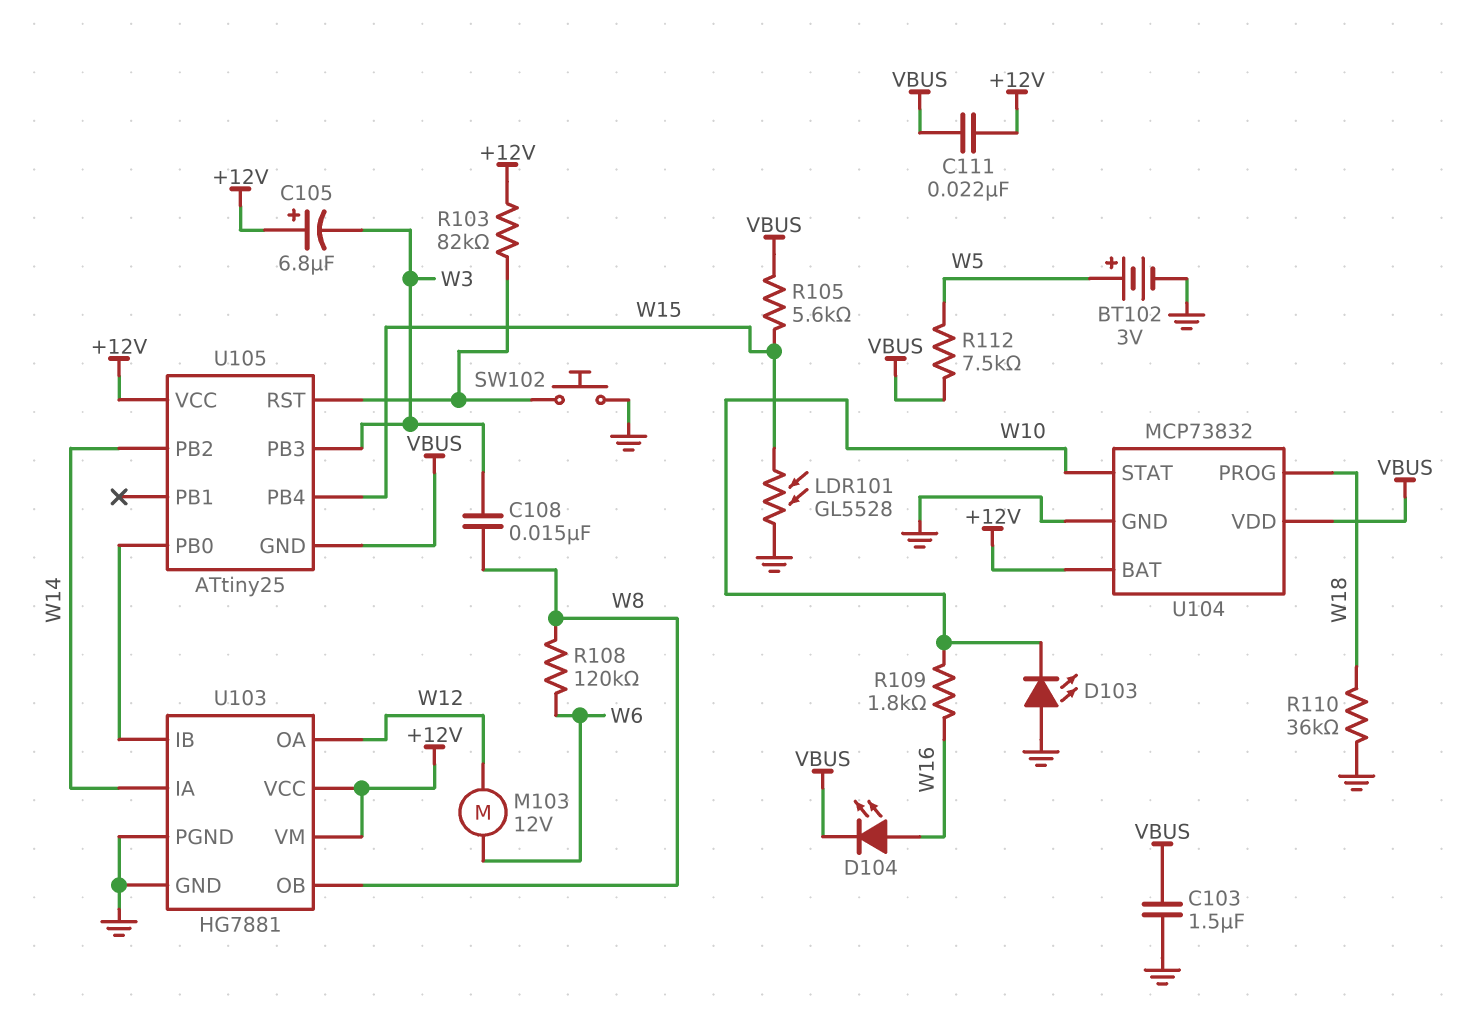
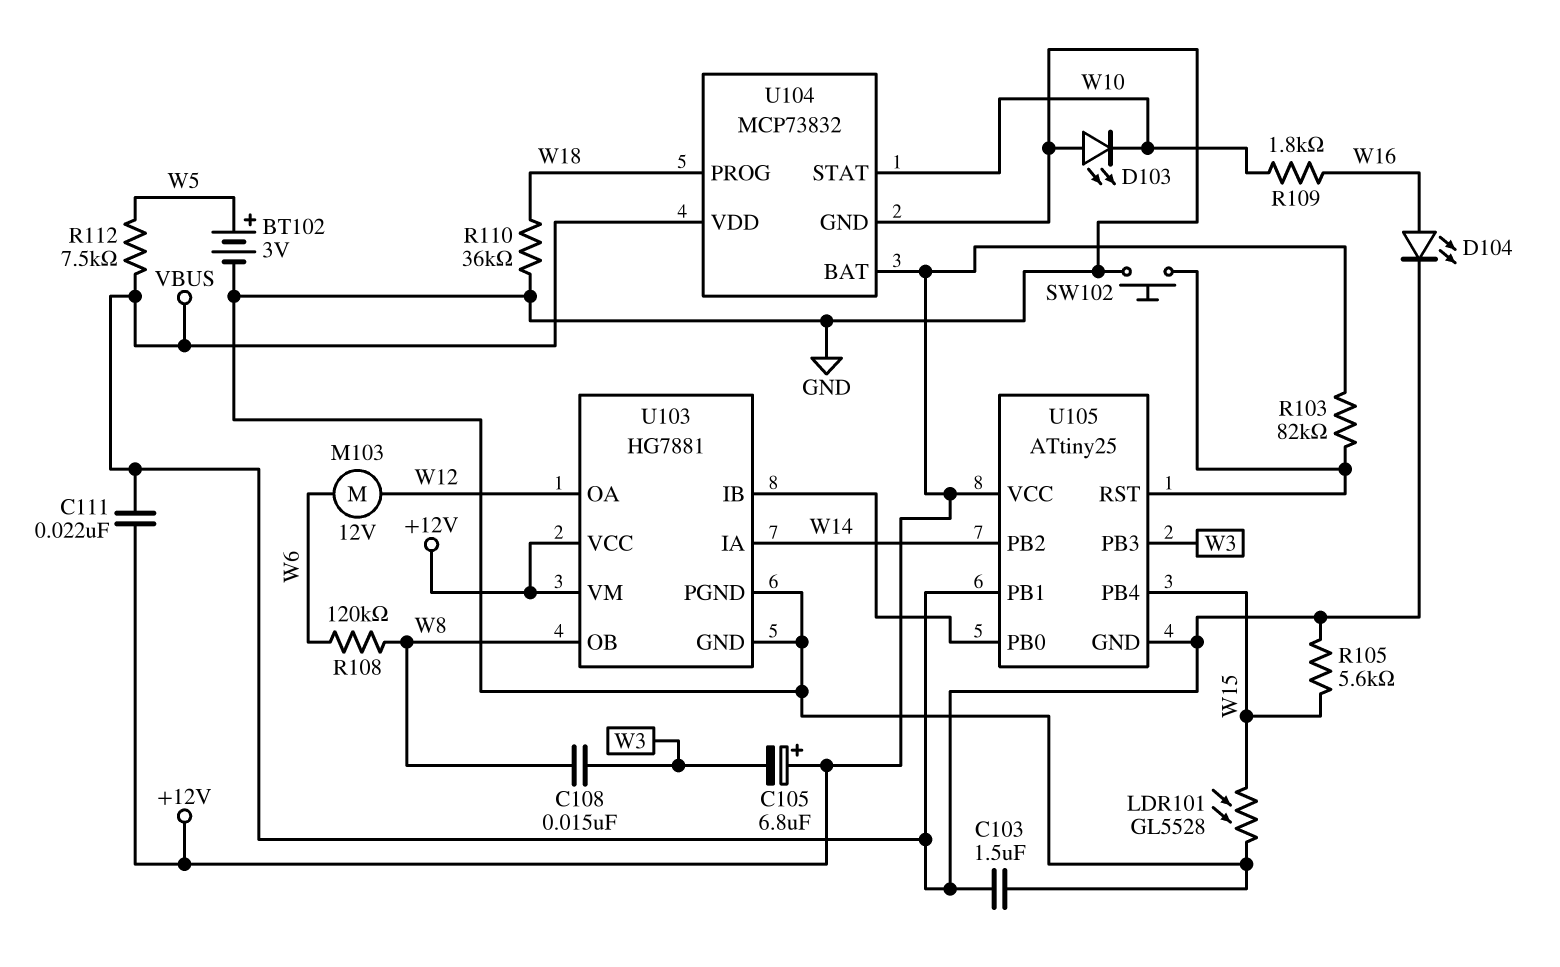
U105 pin PB1: none -> VBUS

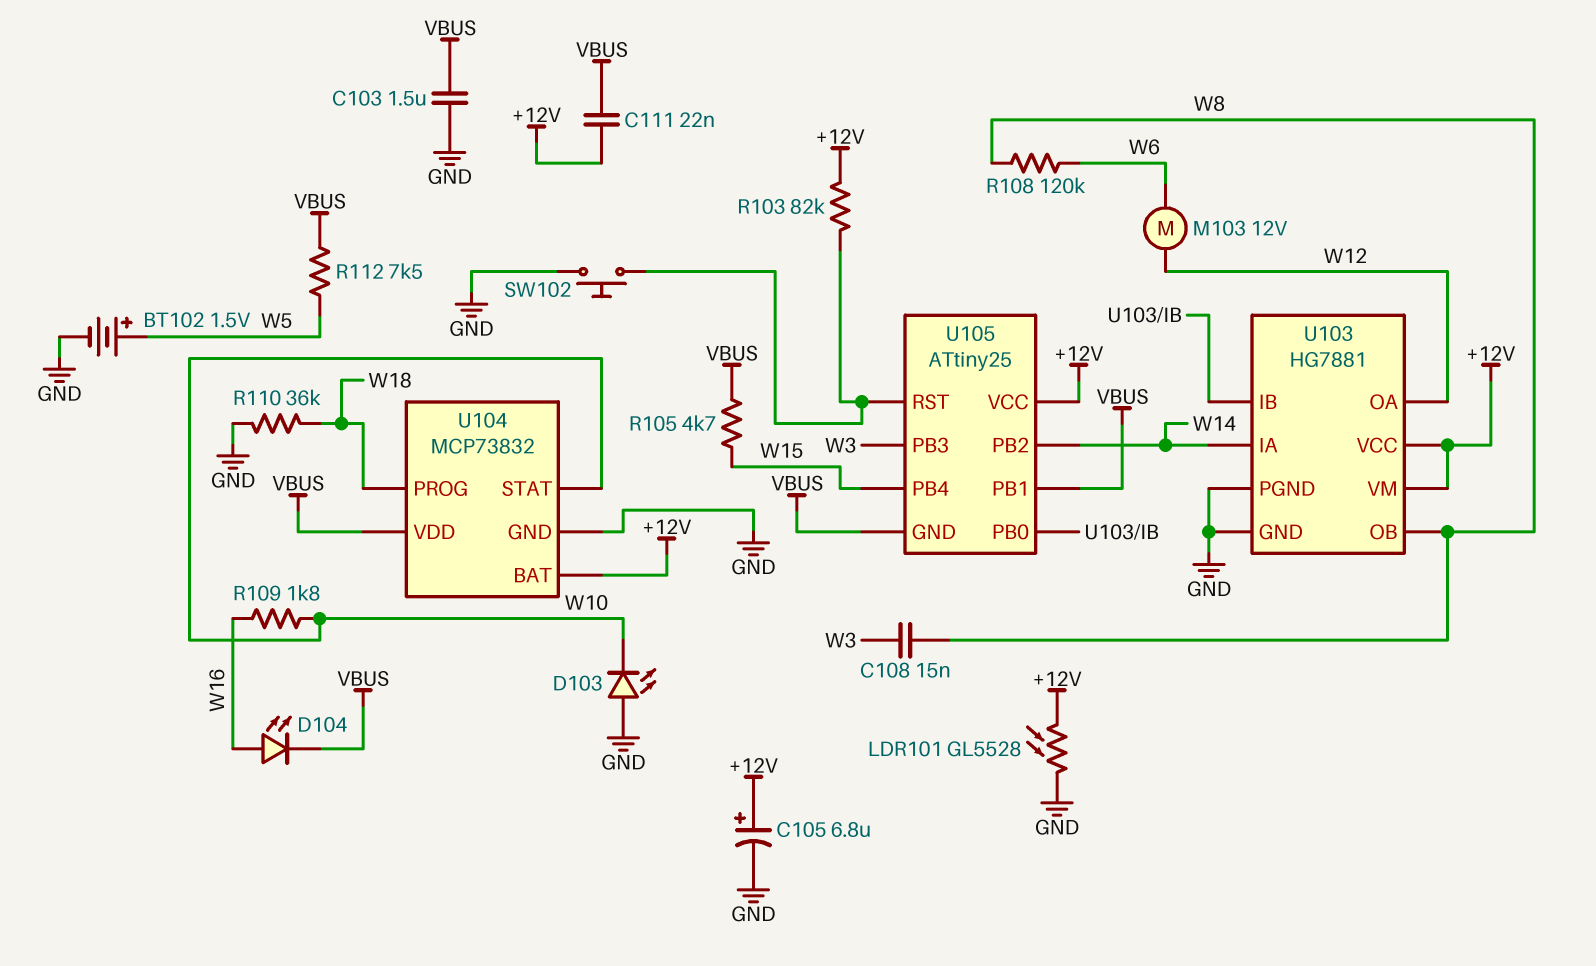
BT102: 3V (plus W5, minus GND) -> 1.5V (plus W5, minus GND)
C105: 6.8uF (plus +12V, minus W3) -> 6.8uF (plus +12V, minus GND)
LDR101: GL5528 (GND, W15) -> GL5528 (+12V, GND)
R105: 5.6k (VBUS, W15) -> 4.7k (VBUS, W15)

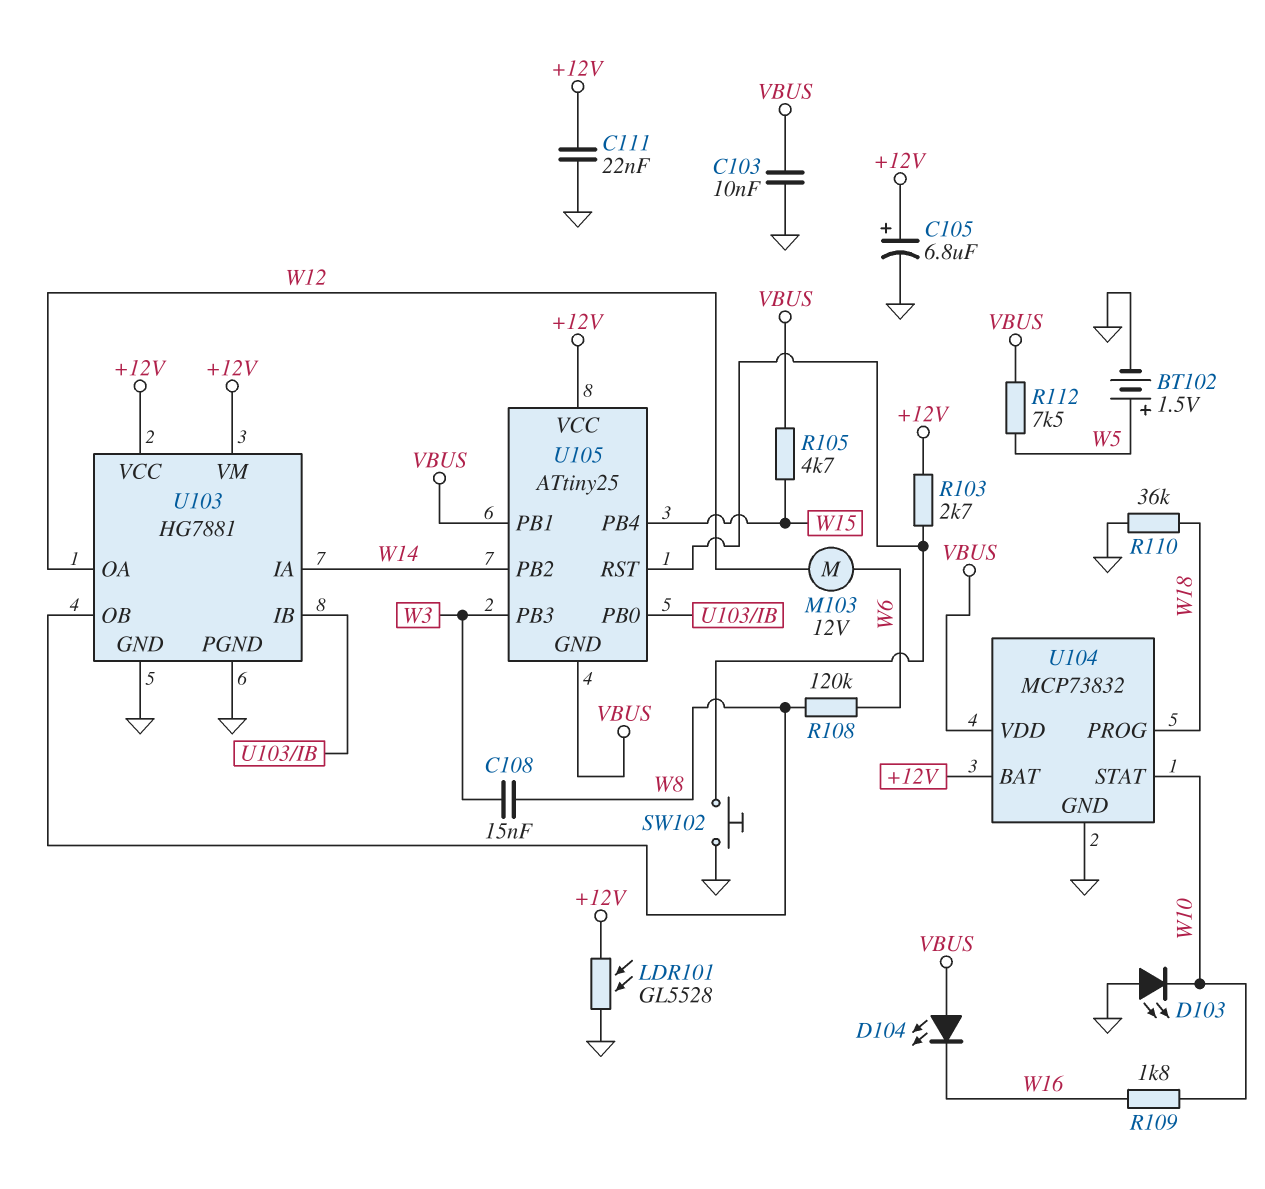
C103: 1.5uF (GND, VBUS) -> 10nF (GND, VBUS)
C111: 22nF (+12V, VBUS) -> 22nF (+12V, GND)
D104: LED (A W16, K VBUS) -> LED (A VBUS, K W16)
R103: 82k (+12V, U105/RST) -> 2.7k (+12V, U105/RST)

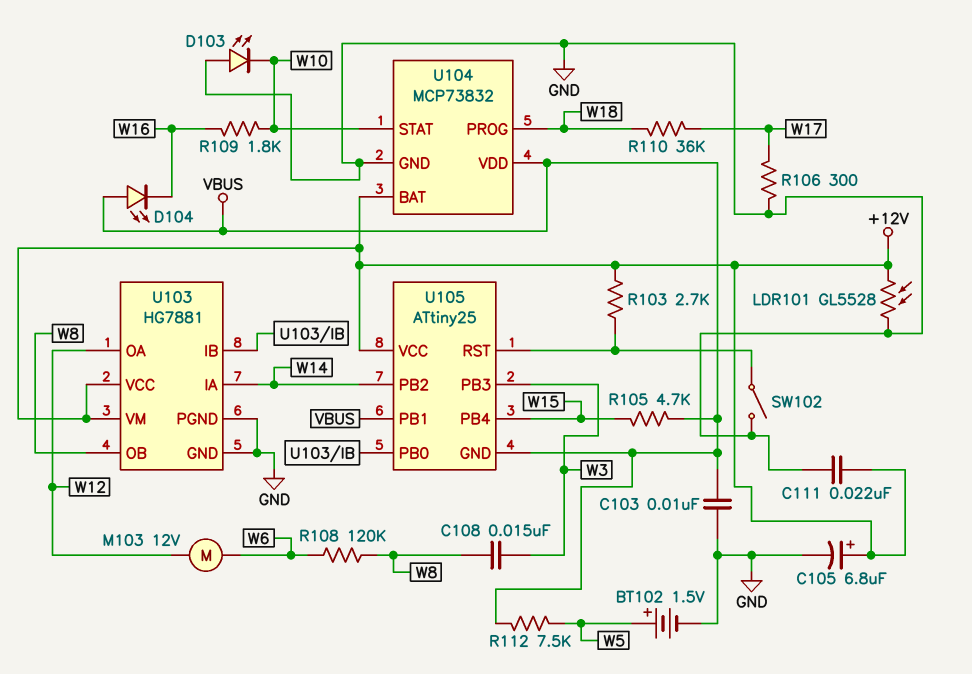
R106: none -> 300 (GND, W17)
R110: 36k (GND, W18) -> 36k (W17, W18)
SW102: button (GND, U105/RST) -> switch (GND, U105/RST)

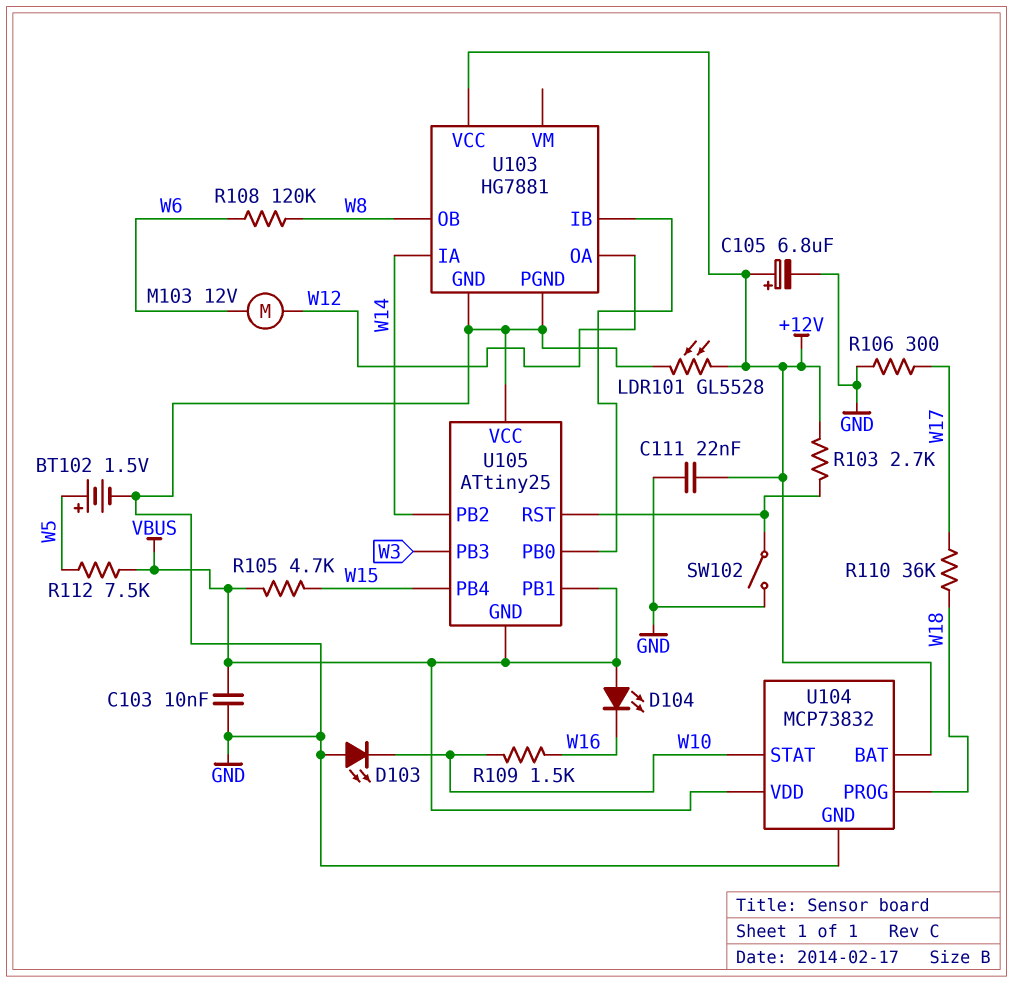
C108: 15nF (W3, W8) -> none
R109: 1.8k (W10, W16) -> 1.5k (W10, W16)
U103 pin VM: +12V -> none
U105 pin VCC: +12V -> GND

